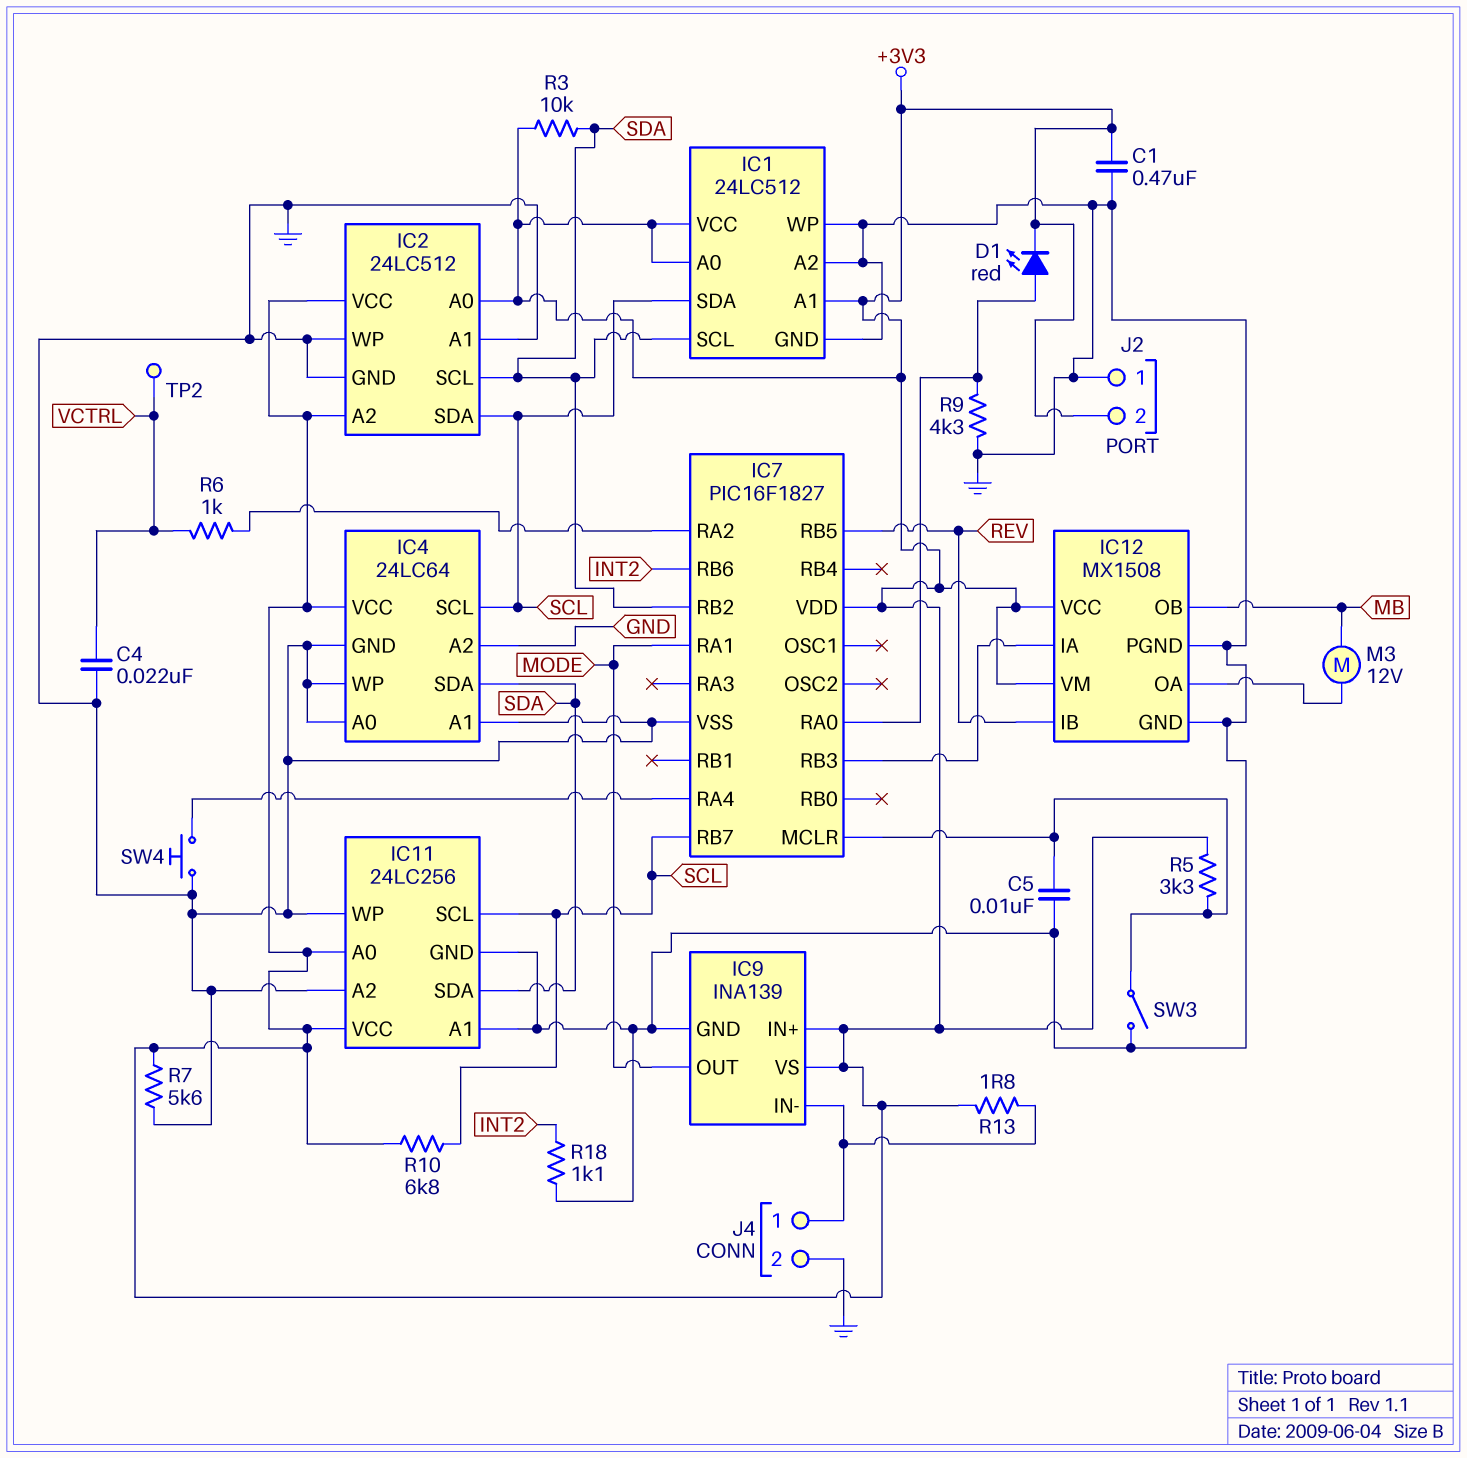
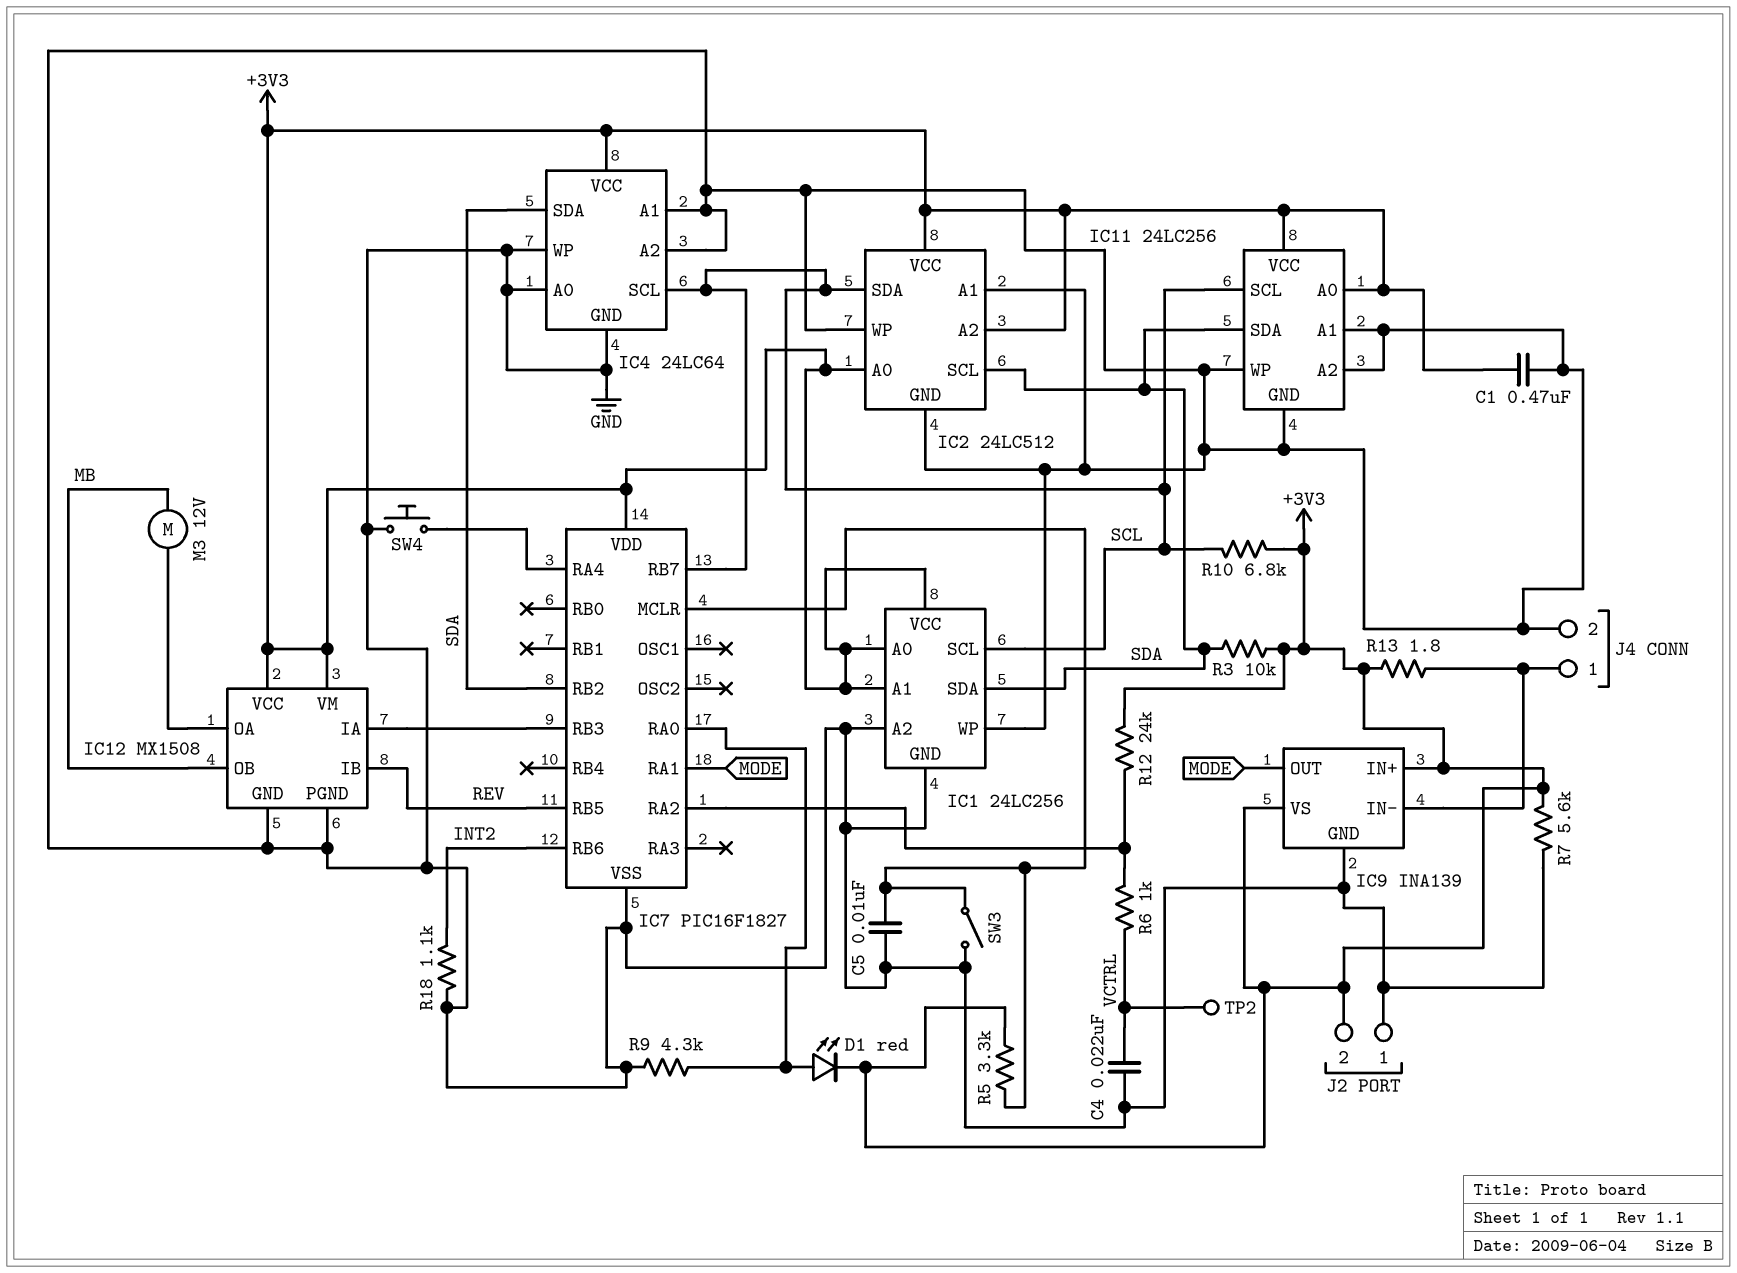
IC1: 24LC512 -> 24LC256
IC1 pin SCL: SDA -> SCL
IC1 pin SDA: SCL -> SDA
R12: none -> 24k (+3V3, IC7/RA2)

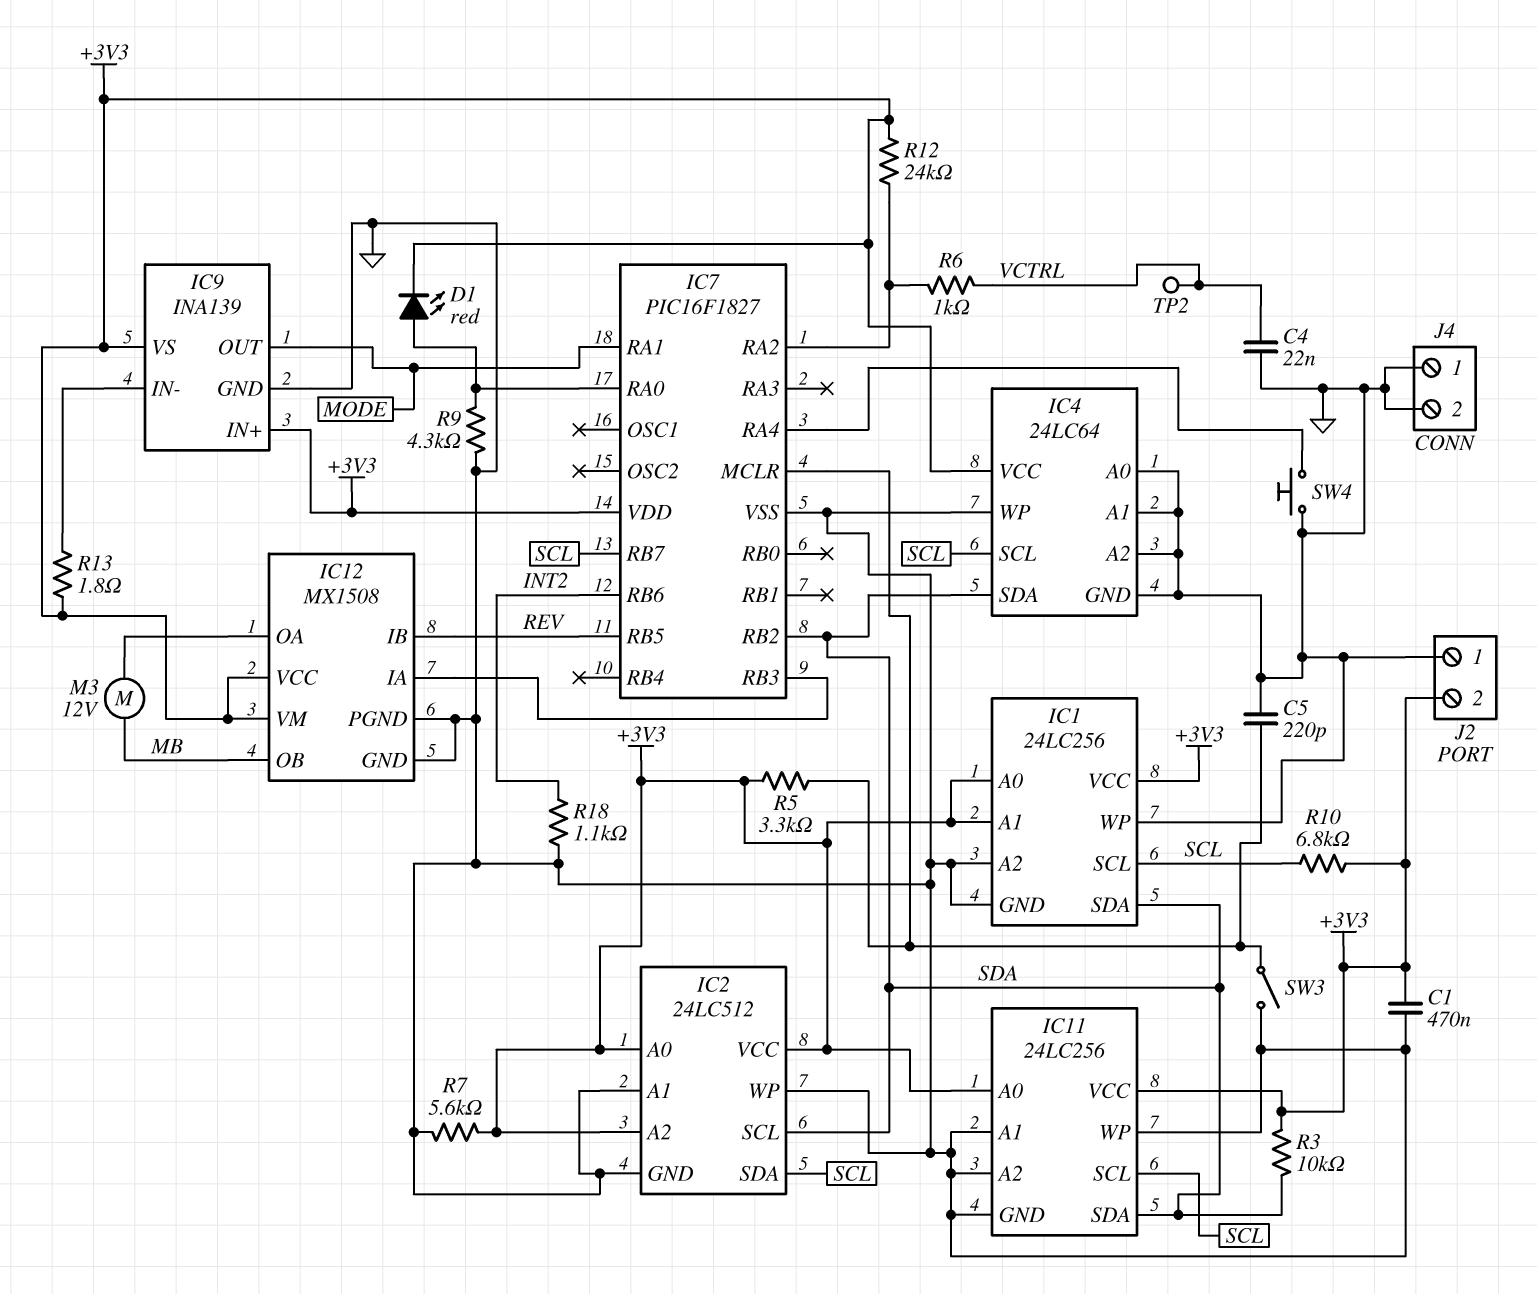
C5: 10nF (GND, IC7/MCLR) -> 220pF (GND, IC7/MCLR)
J4 pin 1: IC9/IN- -> GND

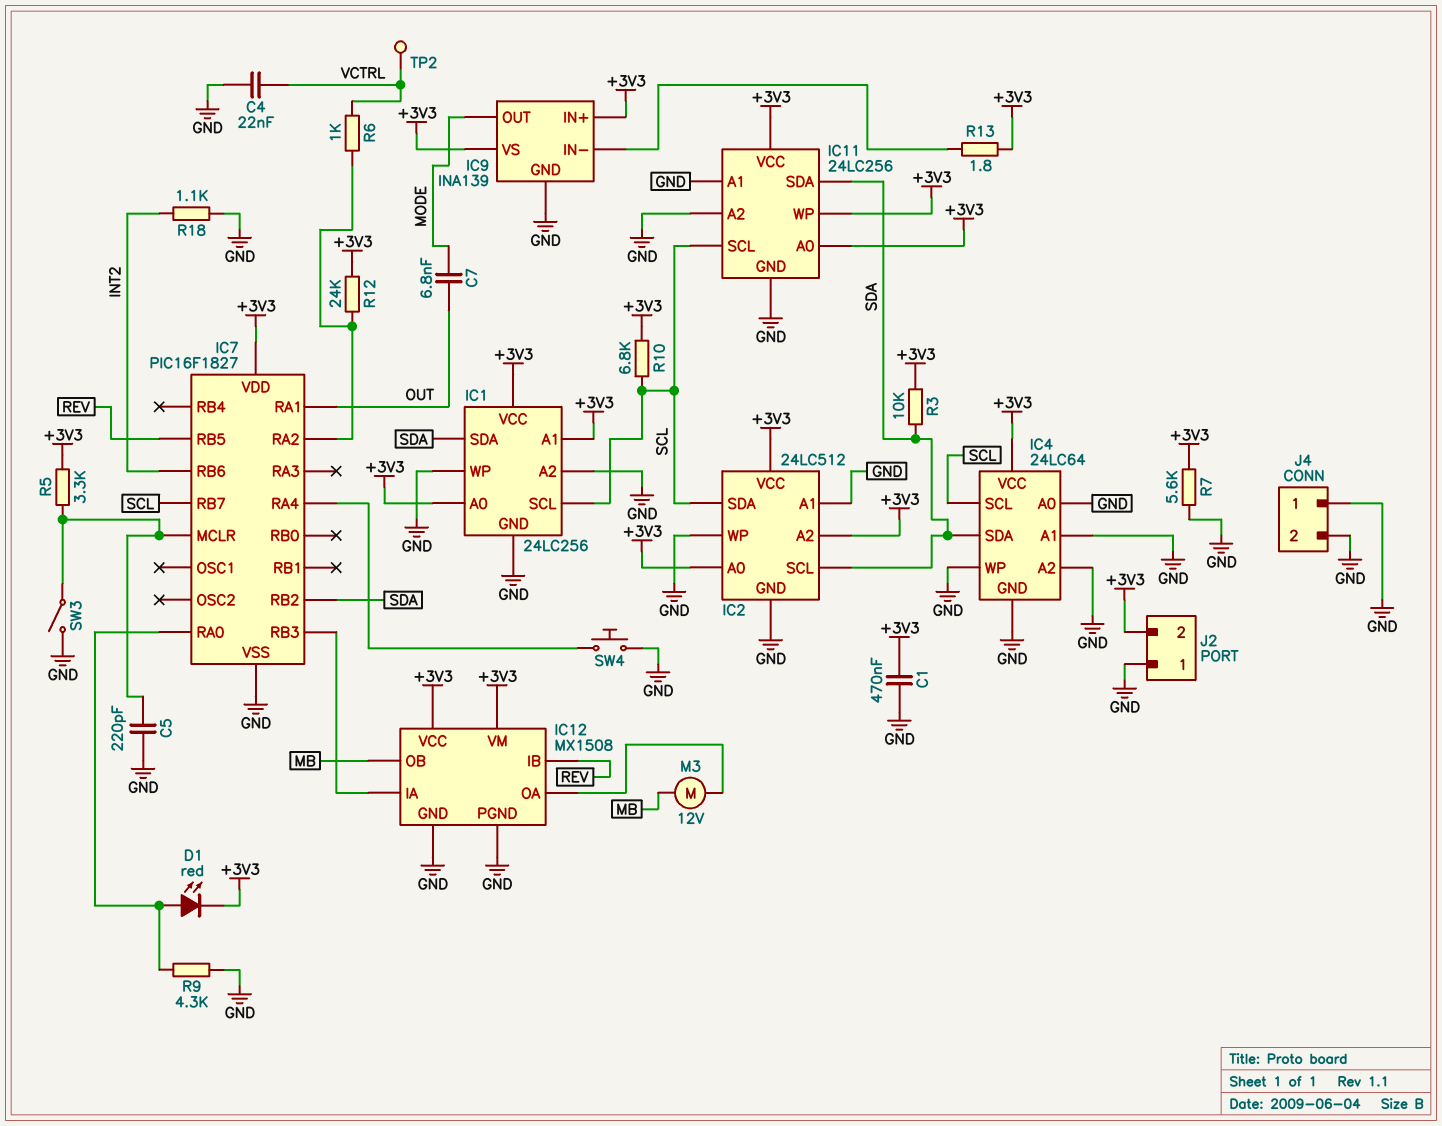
C7: none -> 6.8nF (MODE, OUT)
IC7 pin RA1: MODE -> OUT
IC11 pin WP: GND -> +3V3

